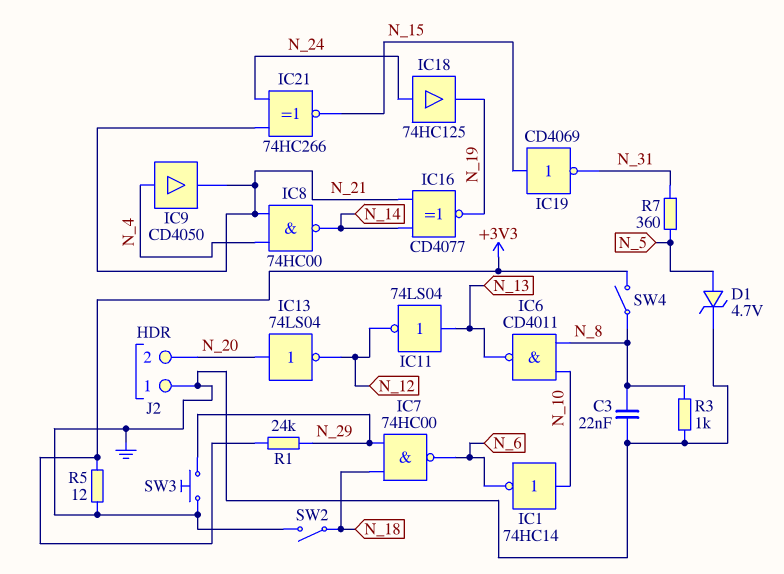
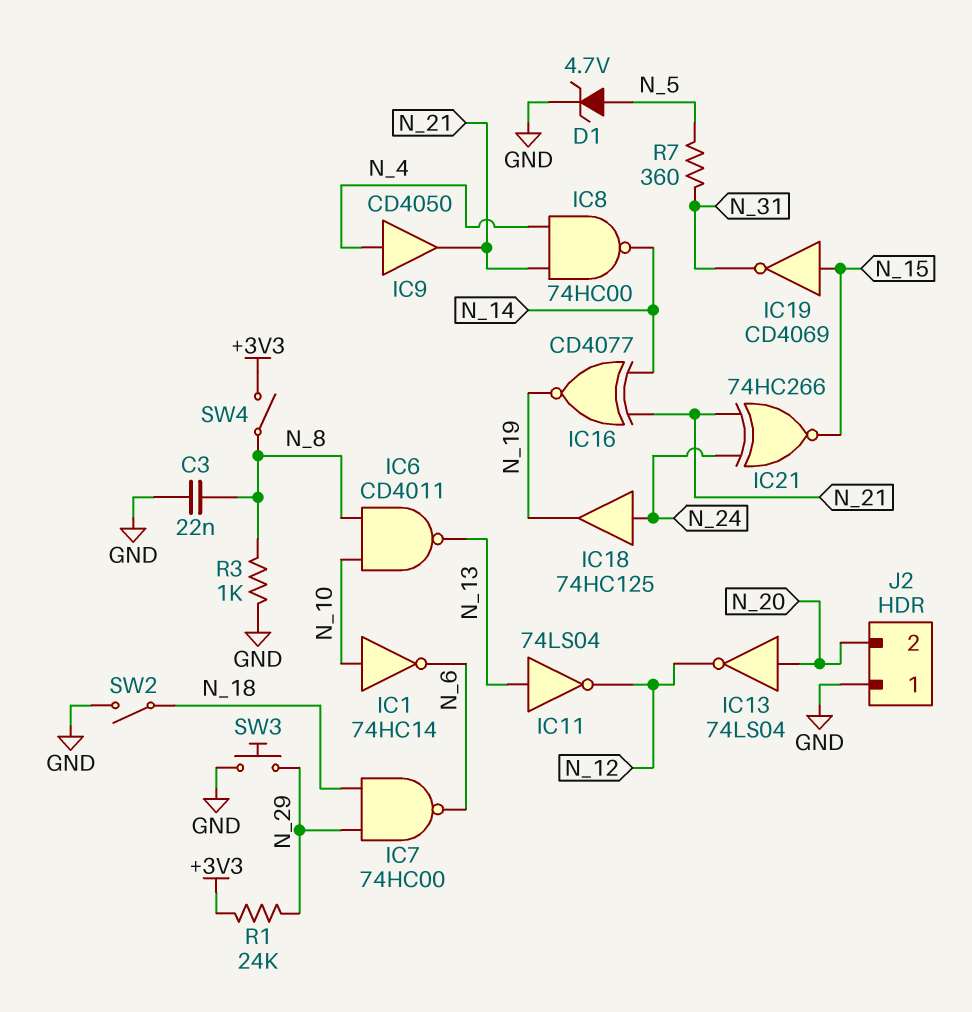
R5: 12 (+3V3, GND) -> none

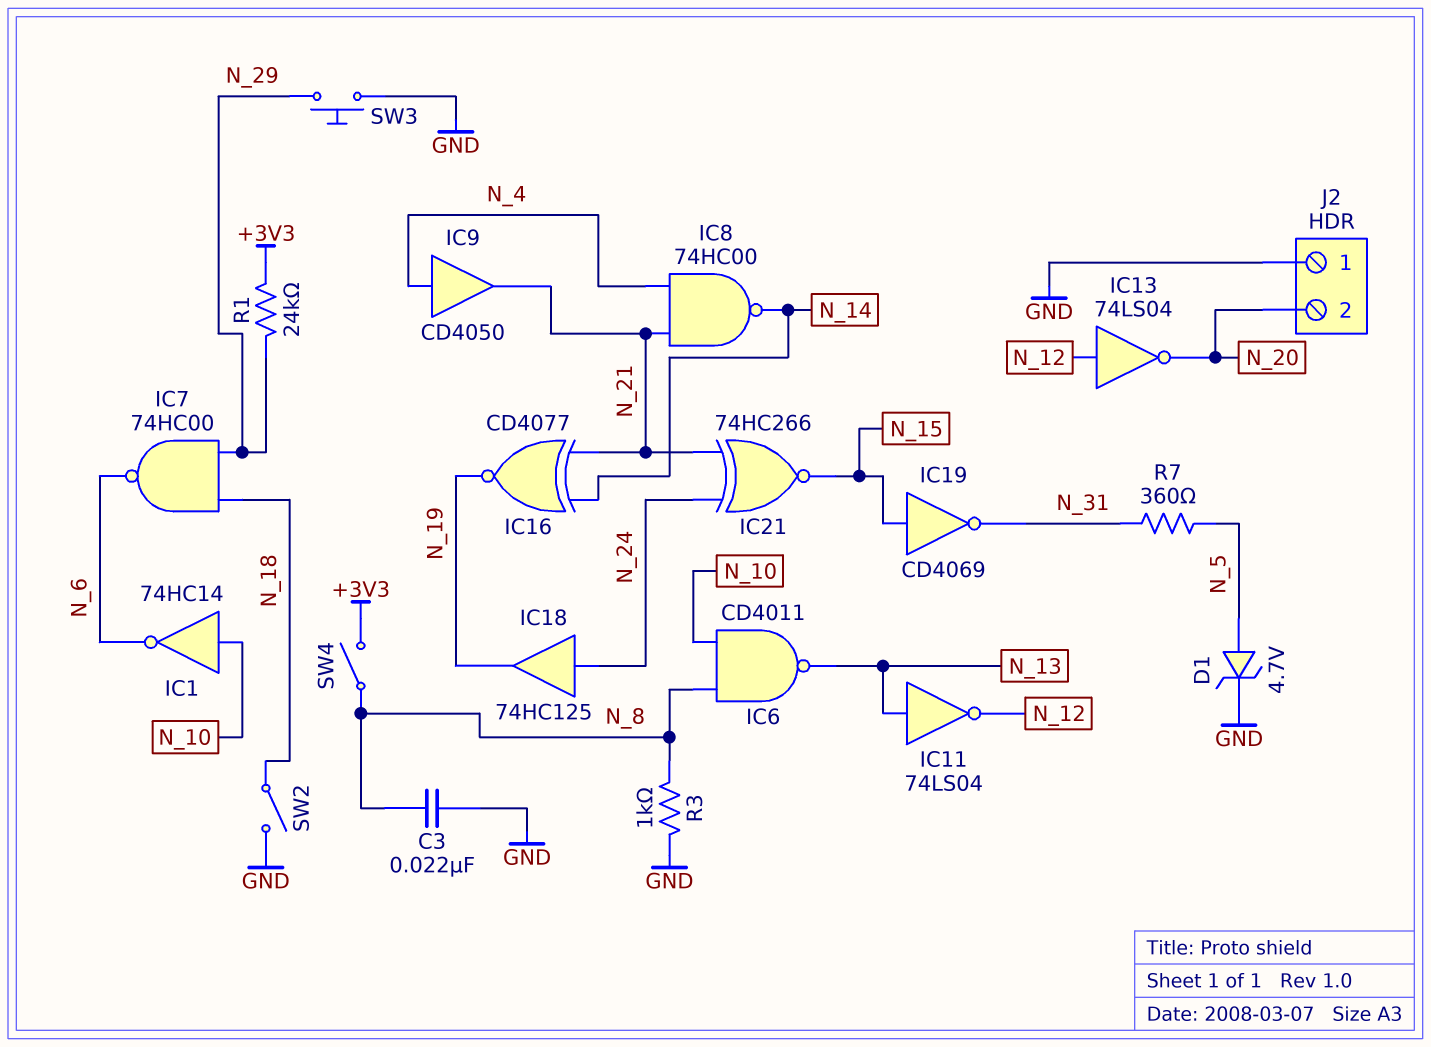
IC13: NOT 74LS04 (in N_20, out N_12) -> NOT 74LS04 (in N_12, out N_20)

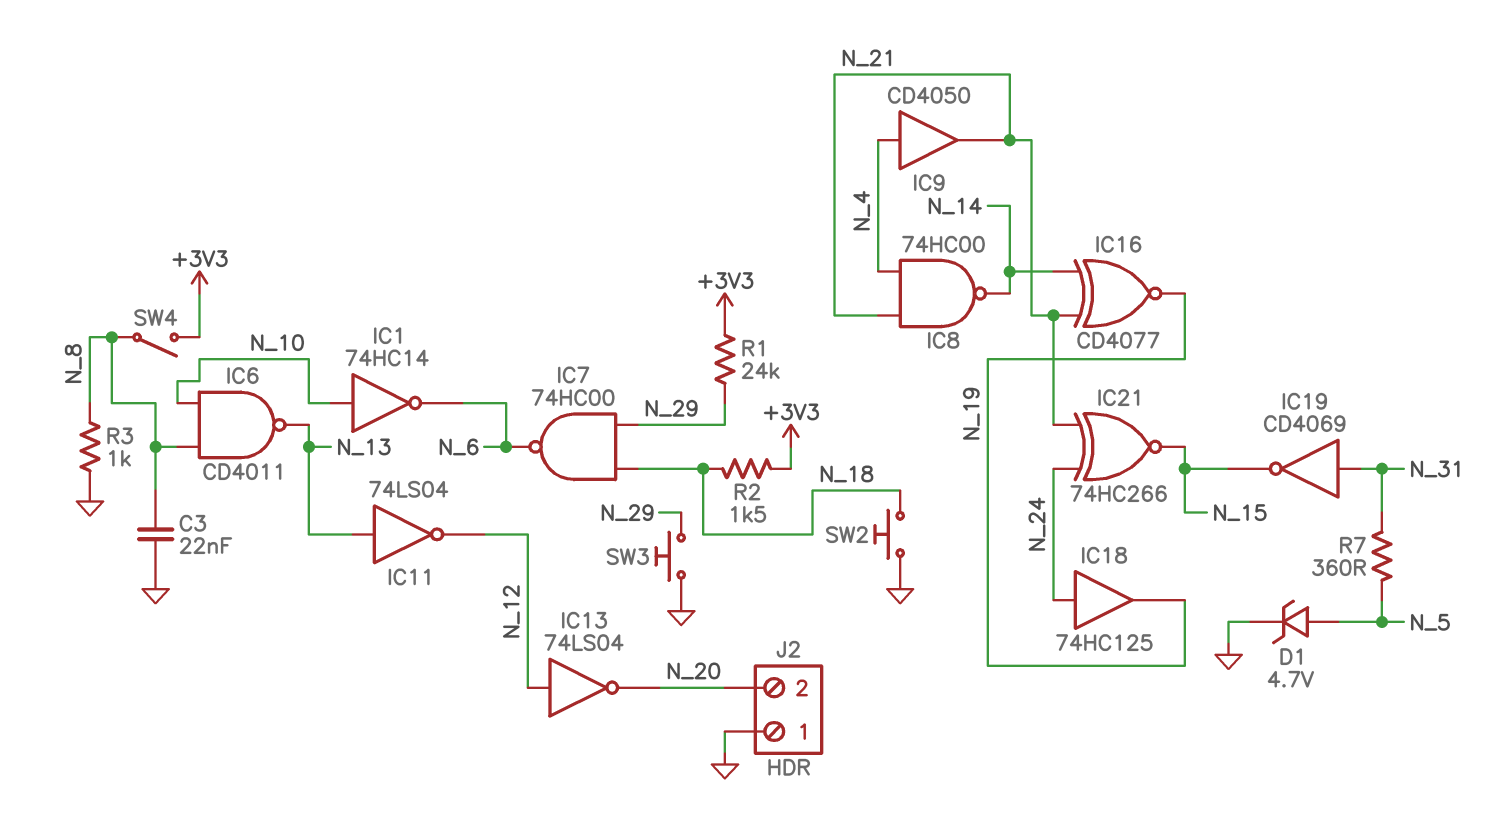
IC19: NOT CD4069 (in N_15, out N_31) -> NOT CD4069 (in N_31, out N_15)
R2: none -> 1.5k (+3V3, N_18)
SW2: switch (GND, N_18) -> button (GND, N_18)

